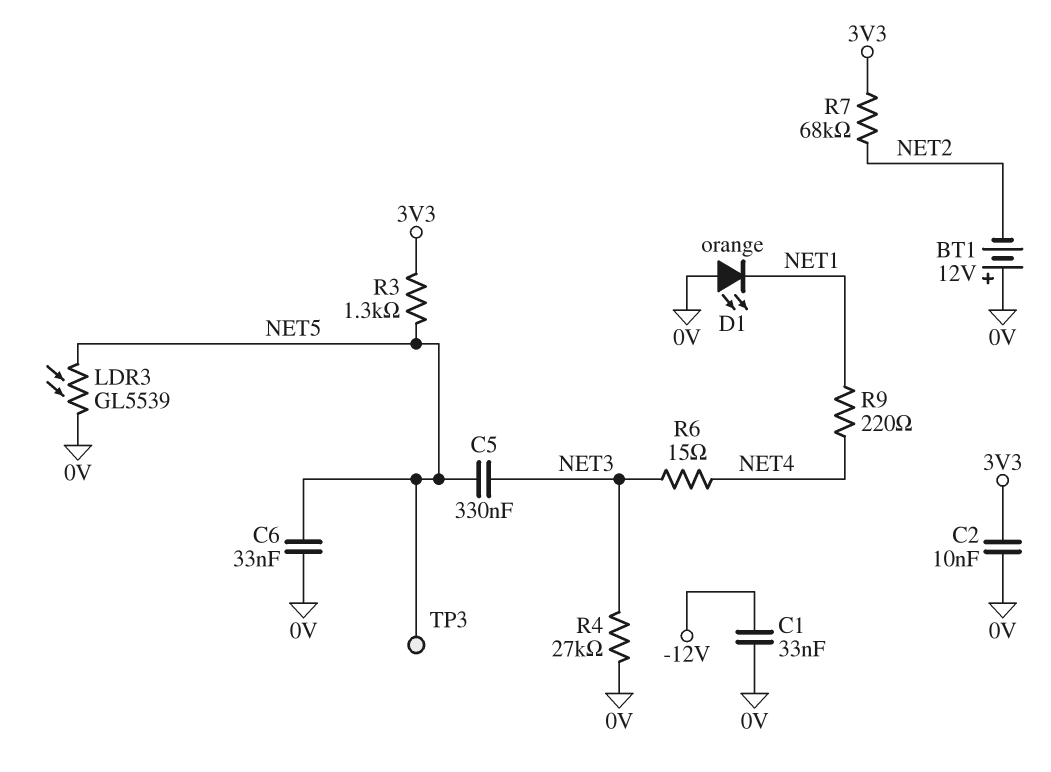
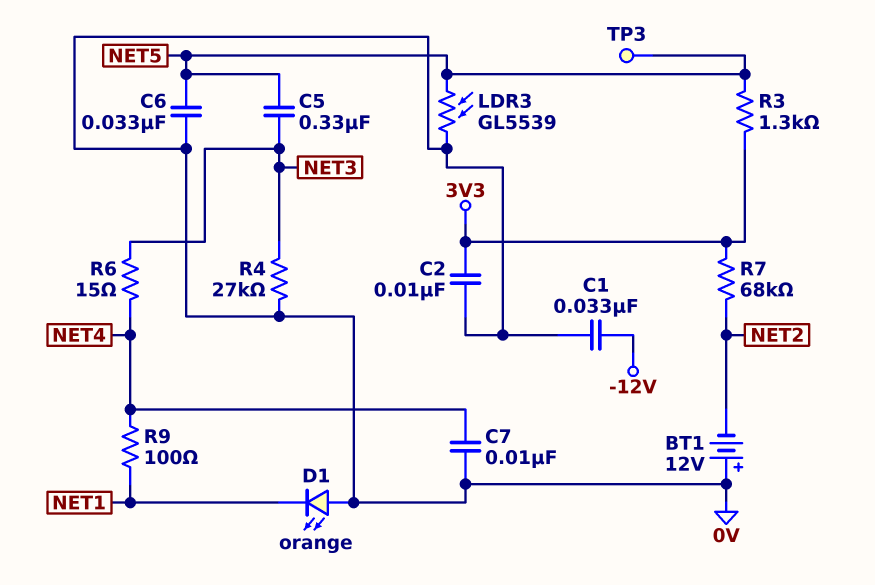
C7: none -> 10nF (0V, NET4)
R9: 220 (NET1, NET4) -> 100 (NET1, NET4)

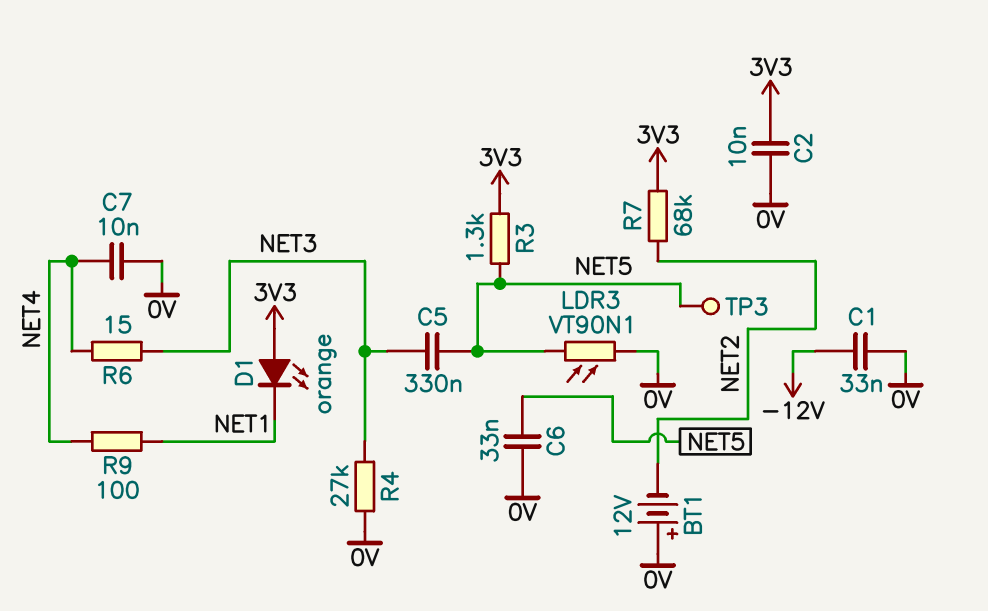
D1: LED orange (A 0V, K NET1) -> LED orange (A 3V3, K NET1)
LDR3: GL5539 (0V, NET5) -> VT90N1 (0V, NET5)

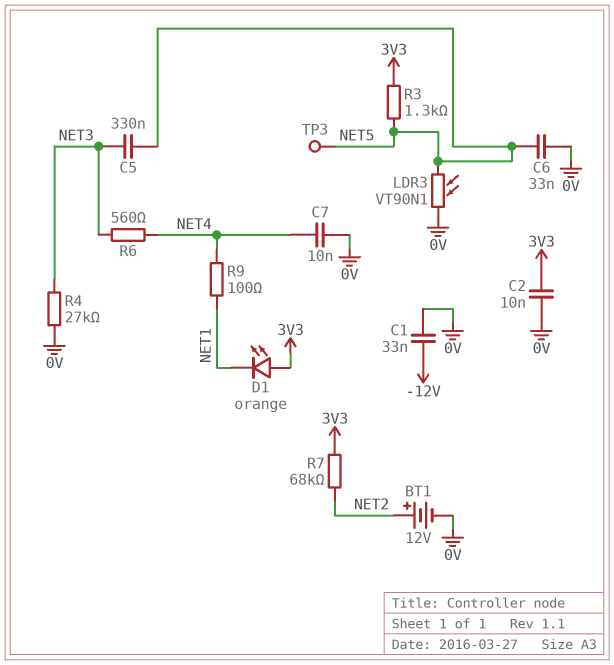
BT1: 12V (plus 0V, minus NET2) -> 12V (plus NET2, minus 0V)
R6: 15 (NET3, NET4) -> 560 (NET3, NET4)

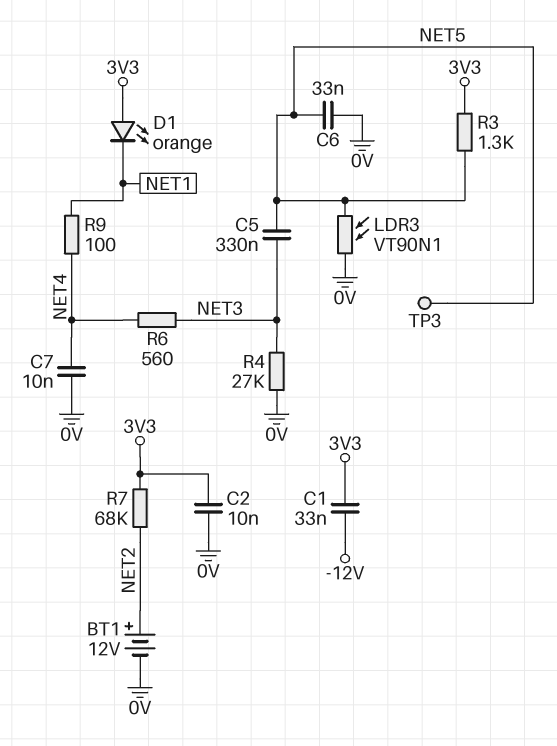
C1: 33nF (-12V, 0V) -> 33nF (-12V, 3V3)

